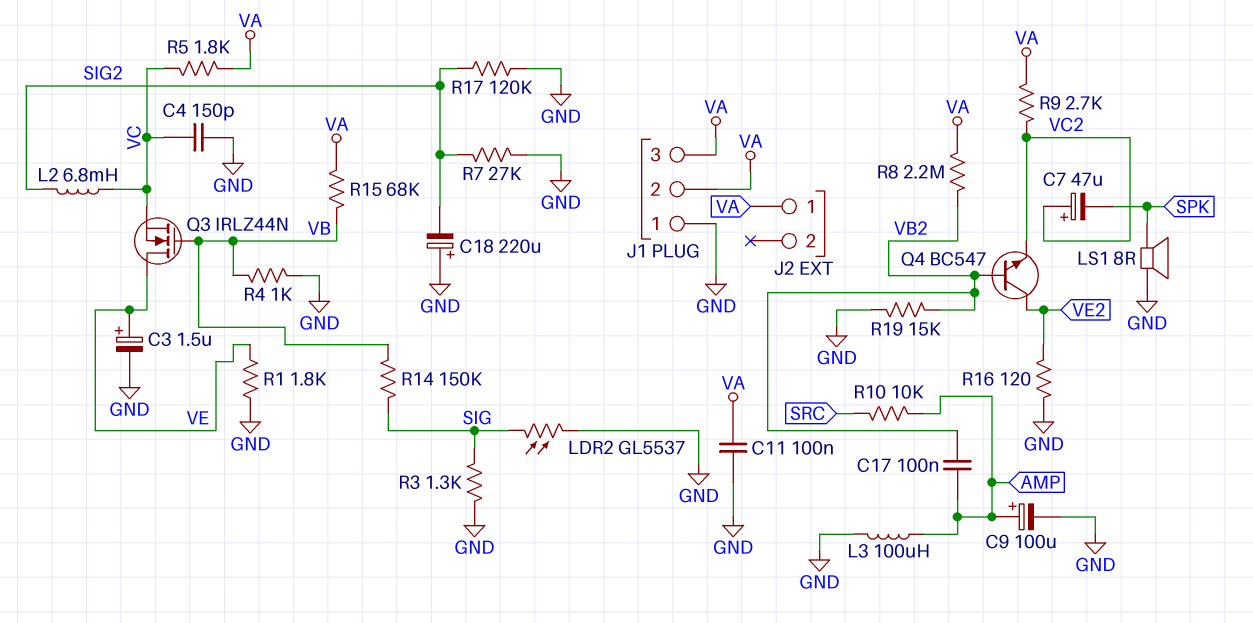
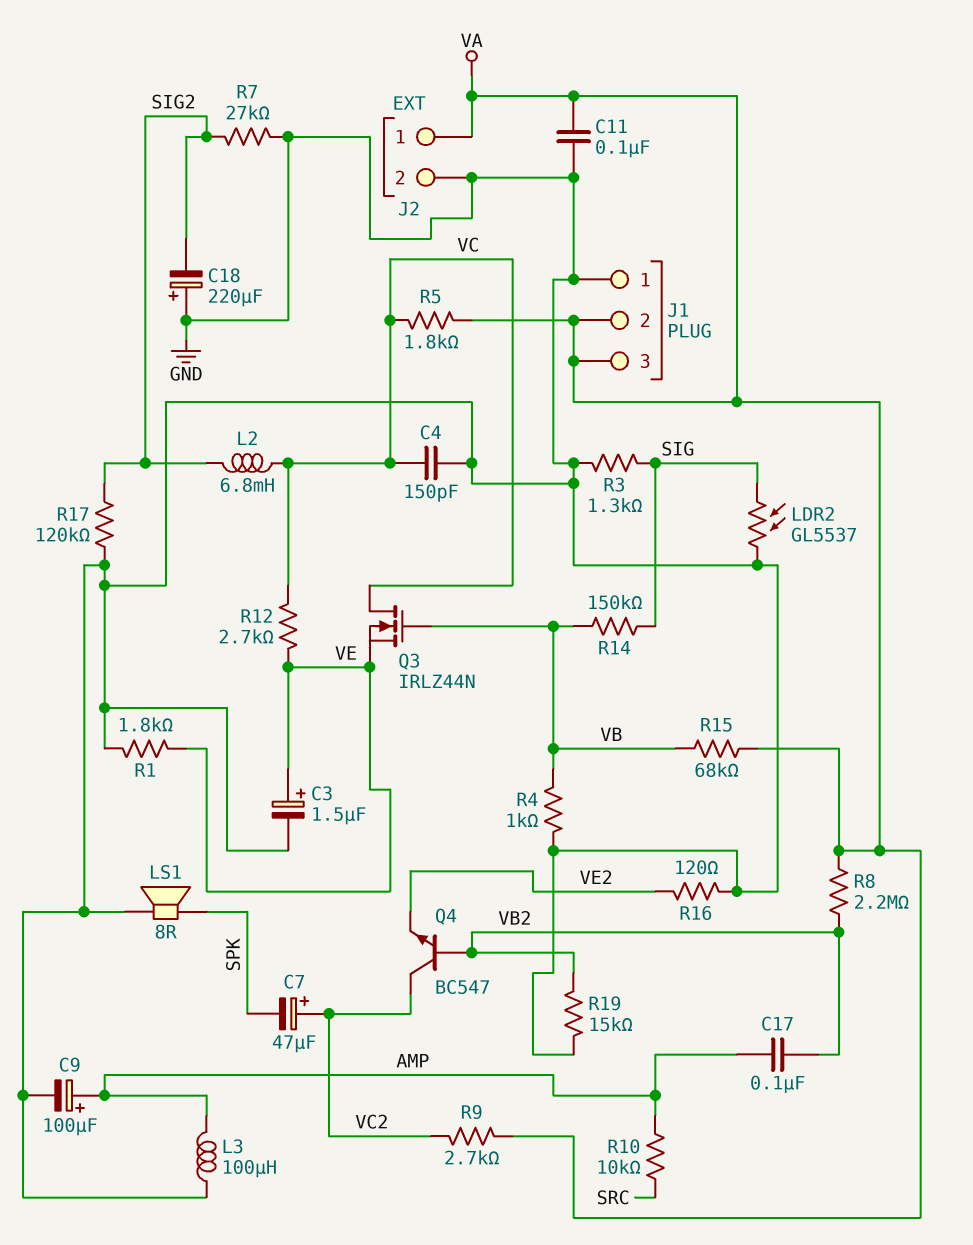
J2 pin 2: none -> GND
Q3: NMOS IRLZ44N (G VB, D VE, S VC) -> NMOS IRLZ44N (G VB, D VC, S VE)
Q4: NPN BC547 (B VB2, C VE2, E VC2) -> NPN BC547 (B VB2, C VC2, E VE2)
R12: none -> 2.7k (VC, VE)

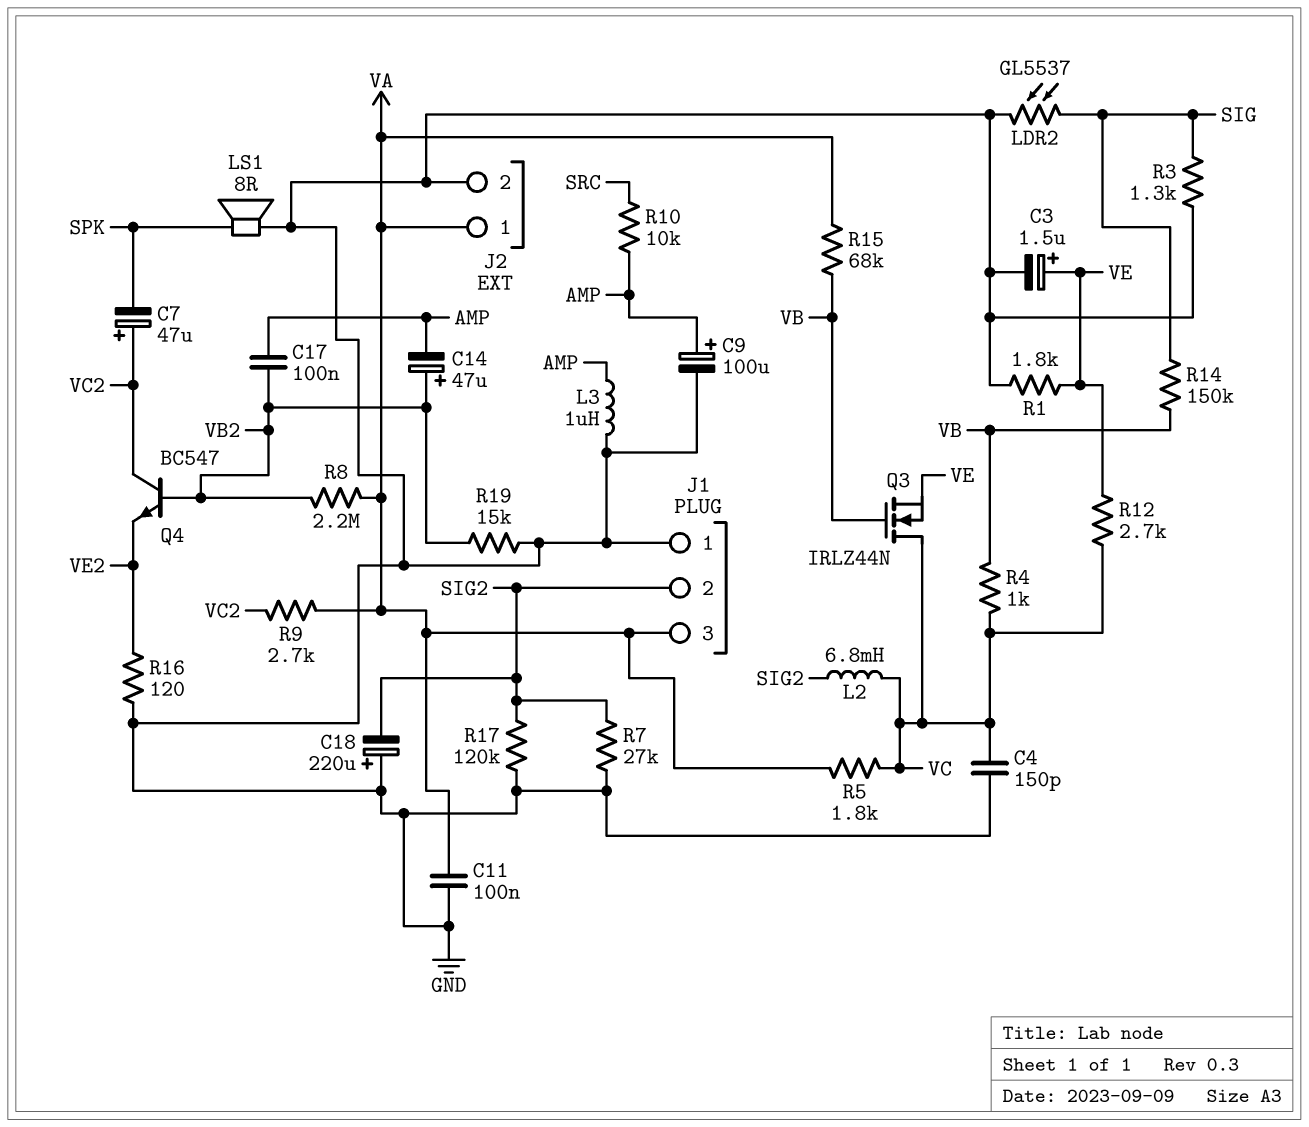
C14: none -> 47uF (plus VB2, minus AMP)
J1 pin 2: VA -> SIG2
L3: 100uH (AMP, GND) -> 1uH (AMP, GND)
R4: 1k (GND, VB) -> 1k (VB, VC)

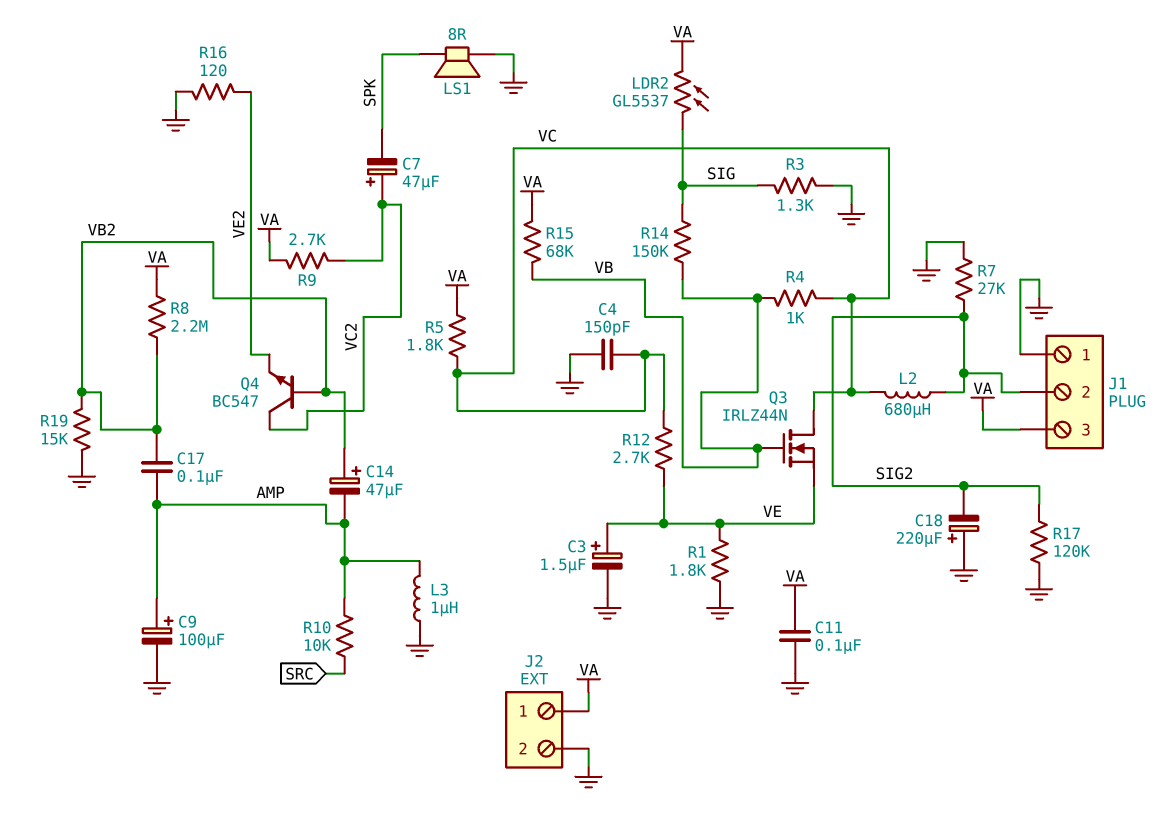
L2: 6.8mH (SIG2, VC) -> 680uH (SIG2, VC)
LDR2: GL5537 (GND, SIG) -> GL5537 (SIG, VA)

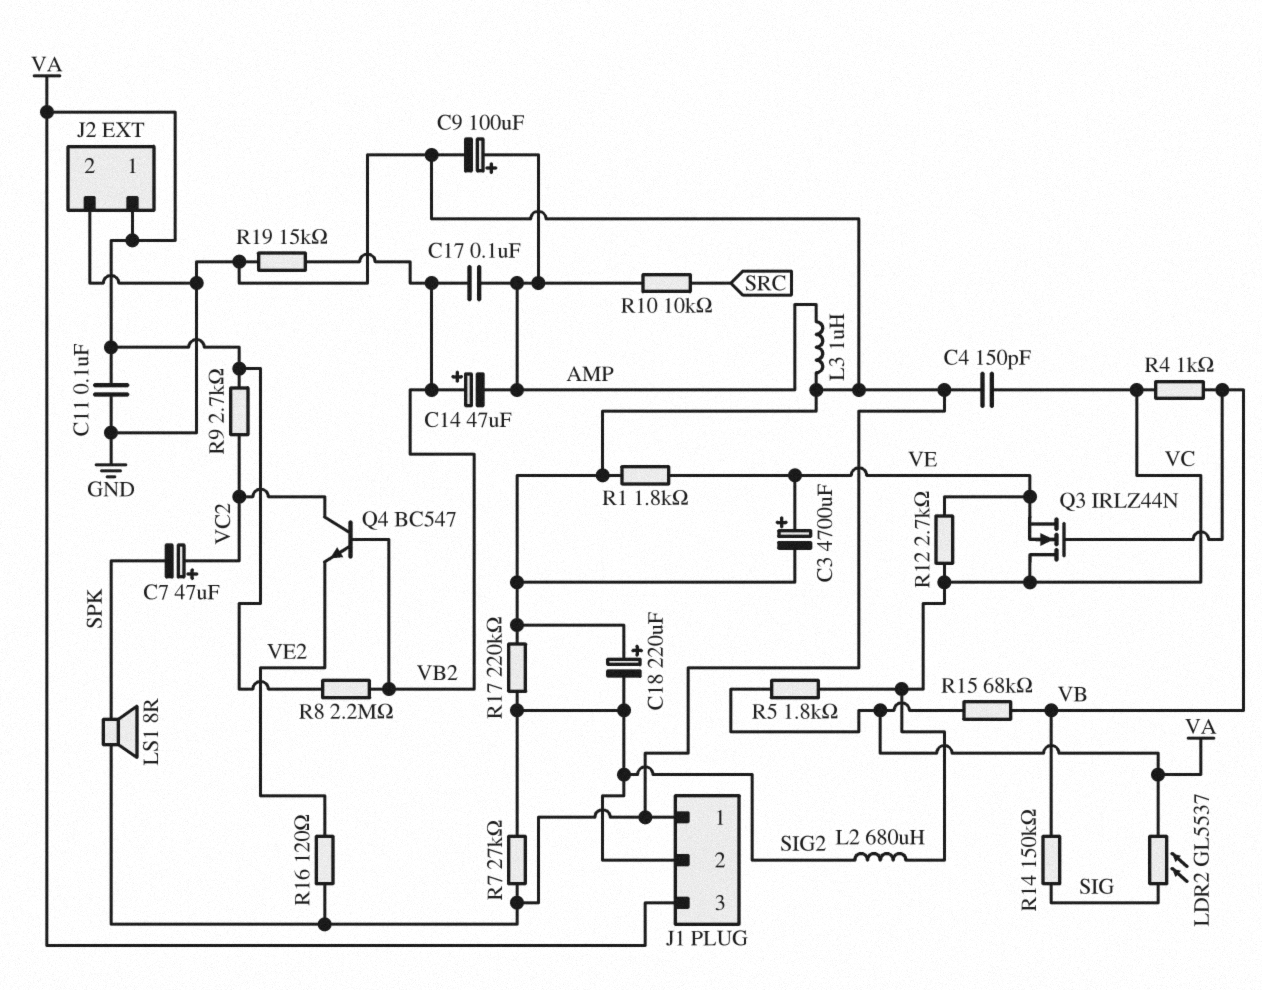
C3: 1.5uF (plus VE, minus GND) -> 4700uF (plus VE, minus GND)
R3: 1.3k (GND, SIG) -> none
R17: 120k (GND, SIG2) -> 220k (GND, SIG2)

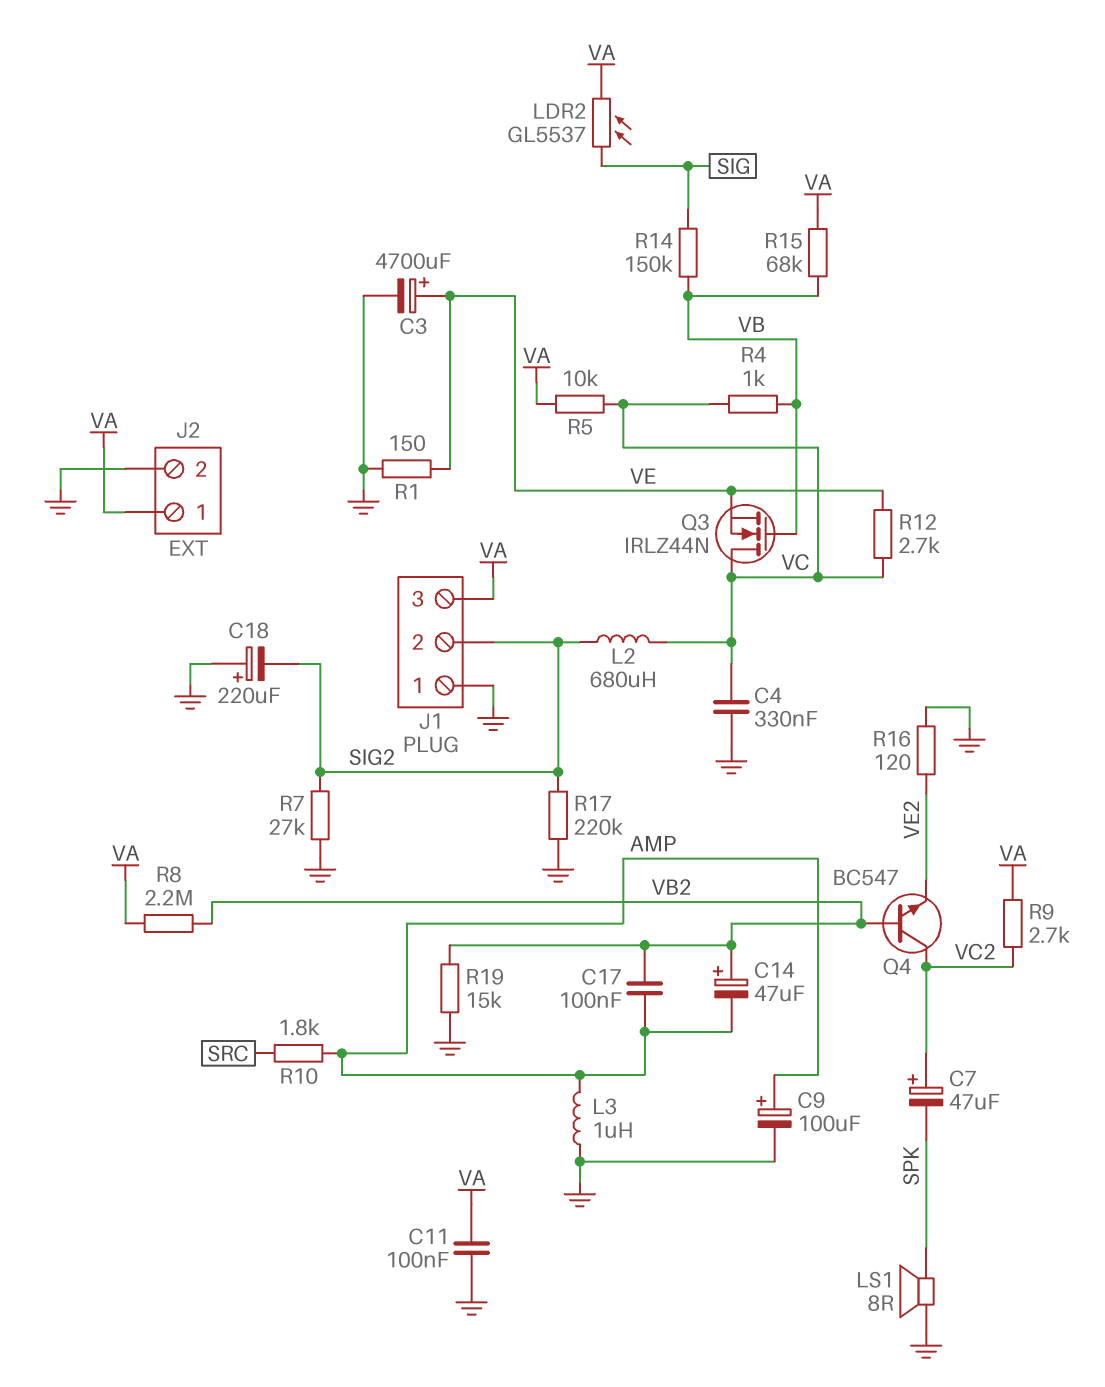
C4: 150pF (GND, VC) -> 330nF (GND, VC)
R1: 1.8k (GND, VE) -> 150 (GND, VE)
R5: 1.8k (VA, VC) -> 10k (VA, VC)
R10: 10k (AMP, SRC) -> 1.8k (AMP, SRC)

